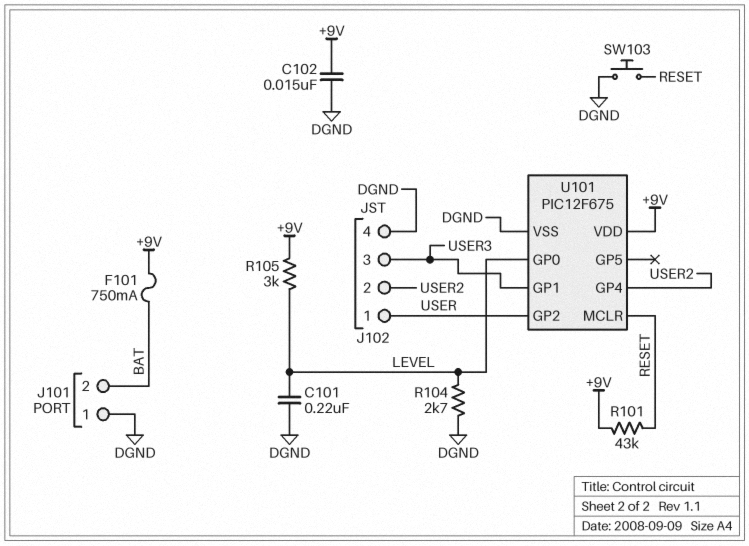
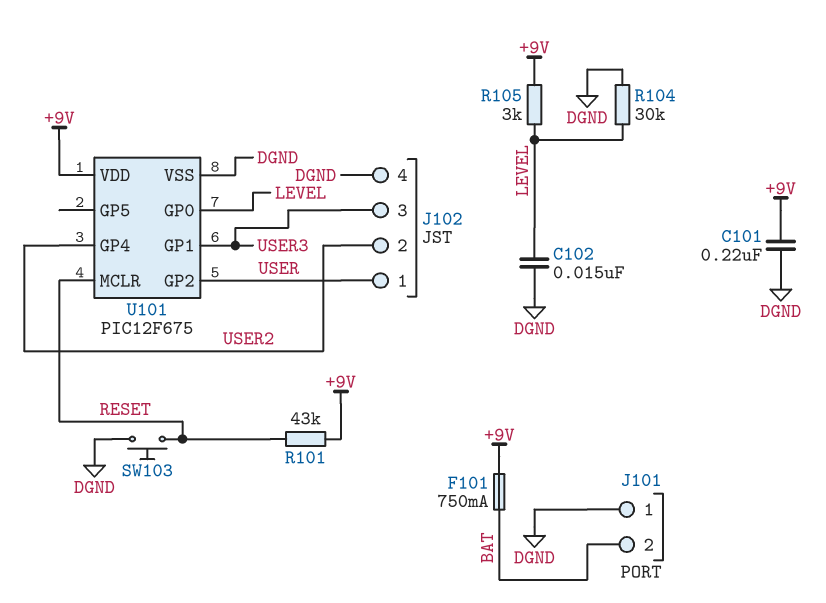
C101: 220nF (DGND, LEVEL) -> 220nF (+9V, DGND)
C102: 15nF (+9V, DGND) -> 15nF (DGND, LEVEL)
R104: 2.7k (DGND, LEVEL) -> 30k (DGND, LEVEL)

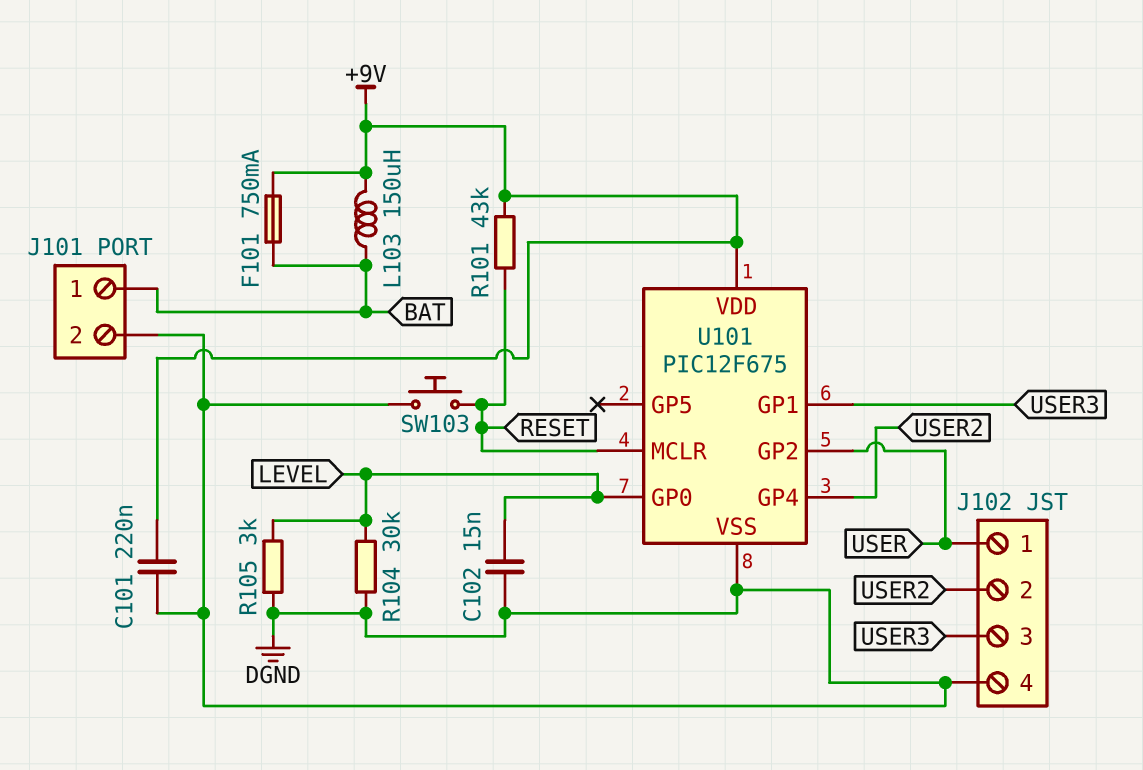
J101 pin 1: DGND -> BAT
J101 pin 2: BAT -> DGND
L103: none -> 150uH (+9V, BAT)
R105: 3k (+9V, LEVEL) -> 3k (DGND, LEVEL)

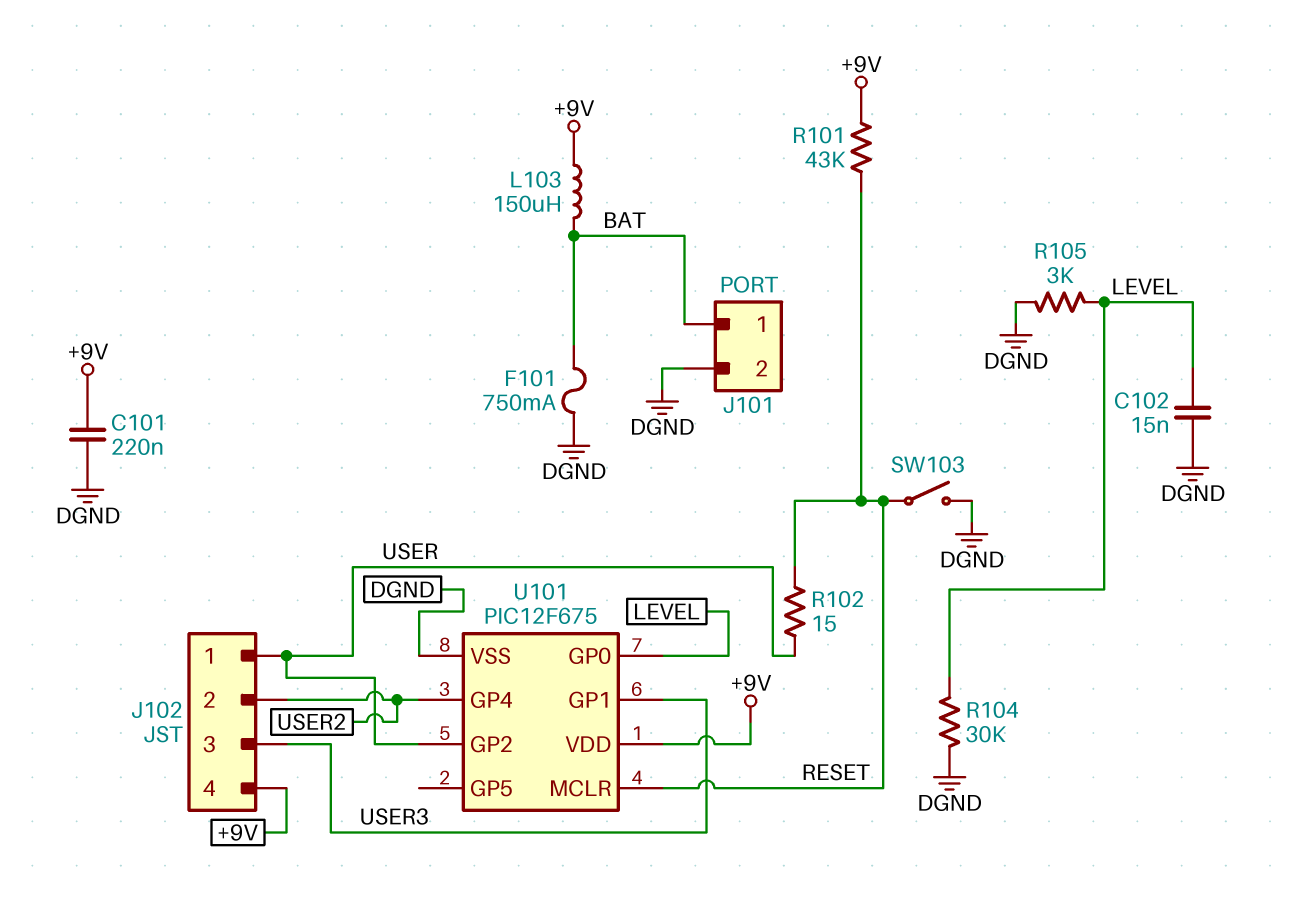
F101: 750mA (+9V, BAT) -> 750mA (BAT, DGND)
J102 pin 4: DGND -> +9V
R102: none -> 15 (RESET, USER)
SW103: button (DGND, RESET) -> switch (DGND, RESET)

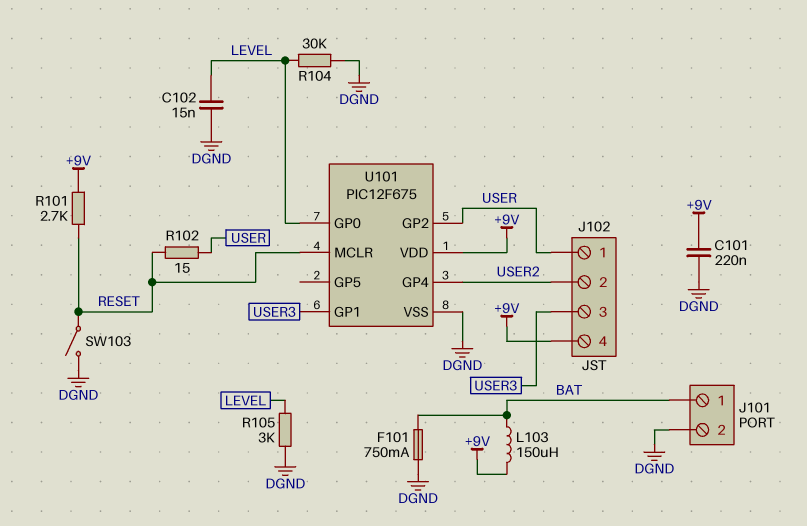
R101: 43k (+9V, RESET) -> 2.7k (+9V, RESET)

